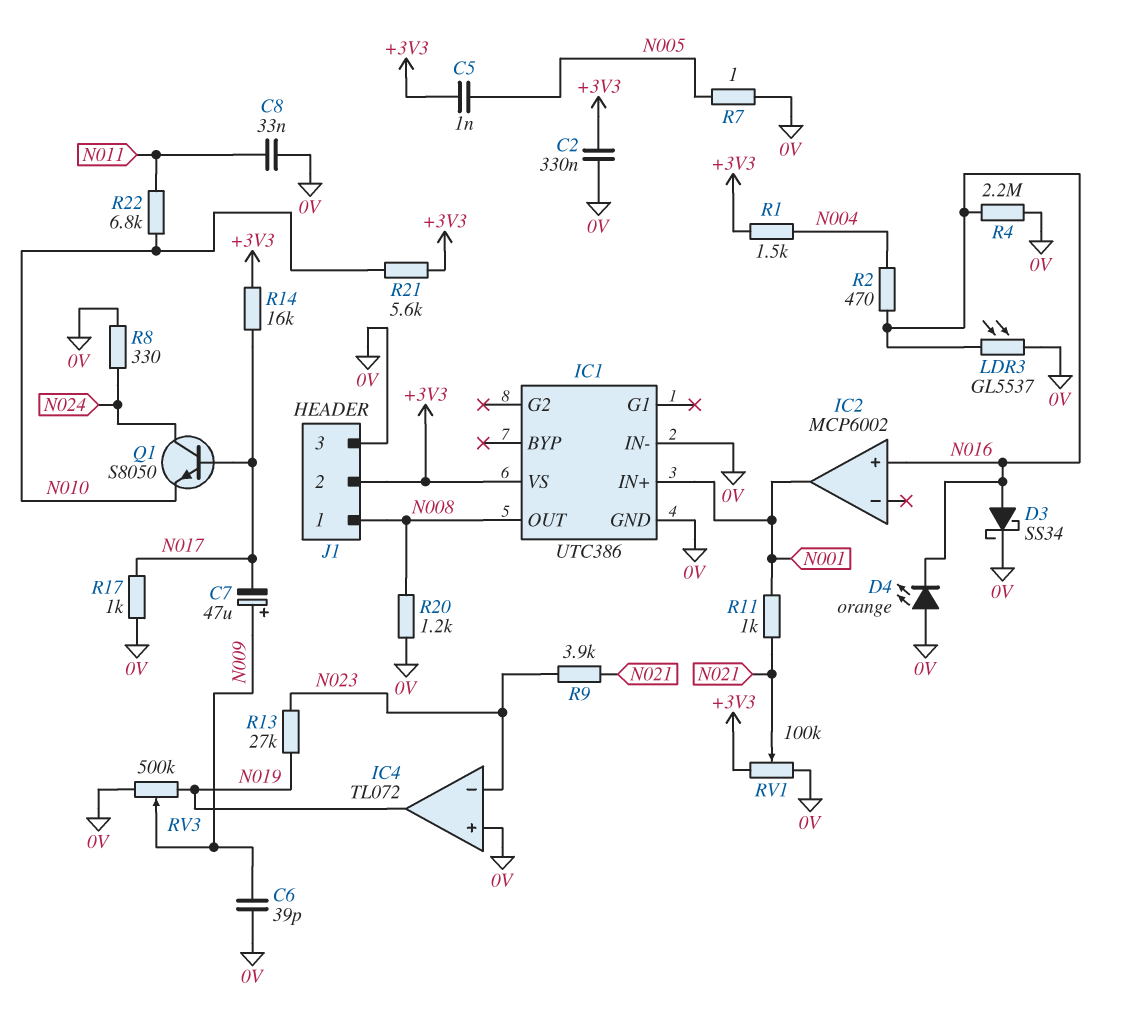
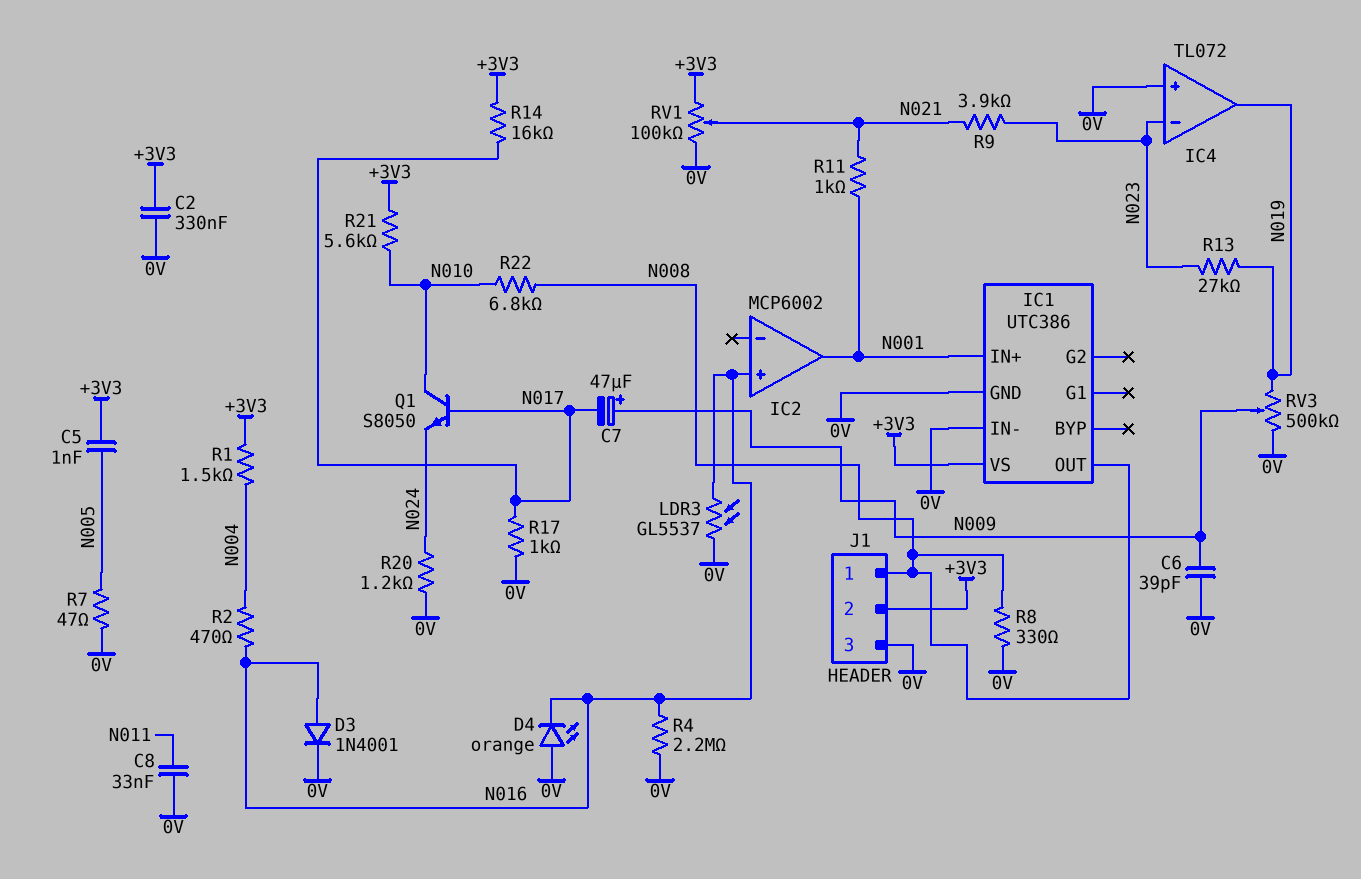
D3: schottky SS34 (A N016, K 0V) -> diode 1N4001 (A N016, K 0V)
Q1: NPN S8050 (B N017, C N024, E N010) -> NPN S8050 (B N017, C N010, E N024)
R7: 1 (0V, N005) -> 47 (0V, N005)
R8: 330 (0V, N024) -> 330 (0V, N008)
R20: 1.2k (0V, N008) -> 1.2k (0V, N024)
R22: 6.8k (N010, N011) -> 6.8k (N008, N010)

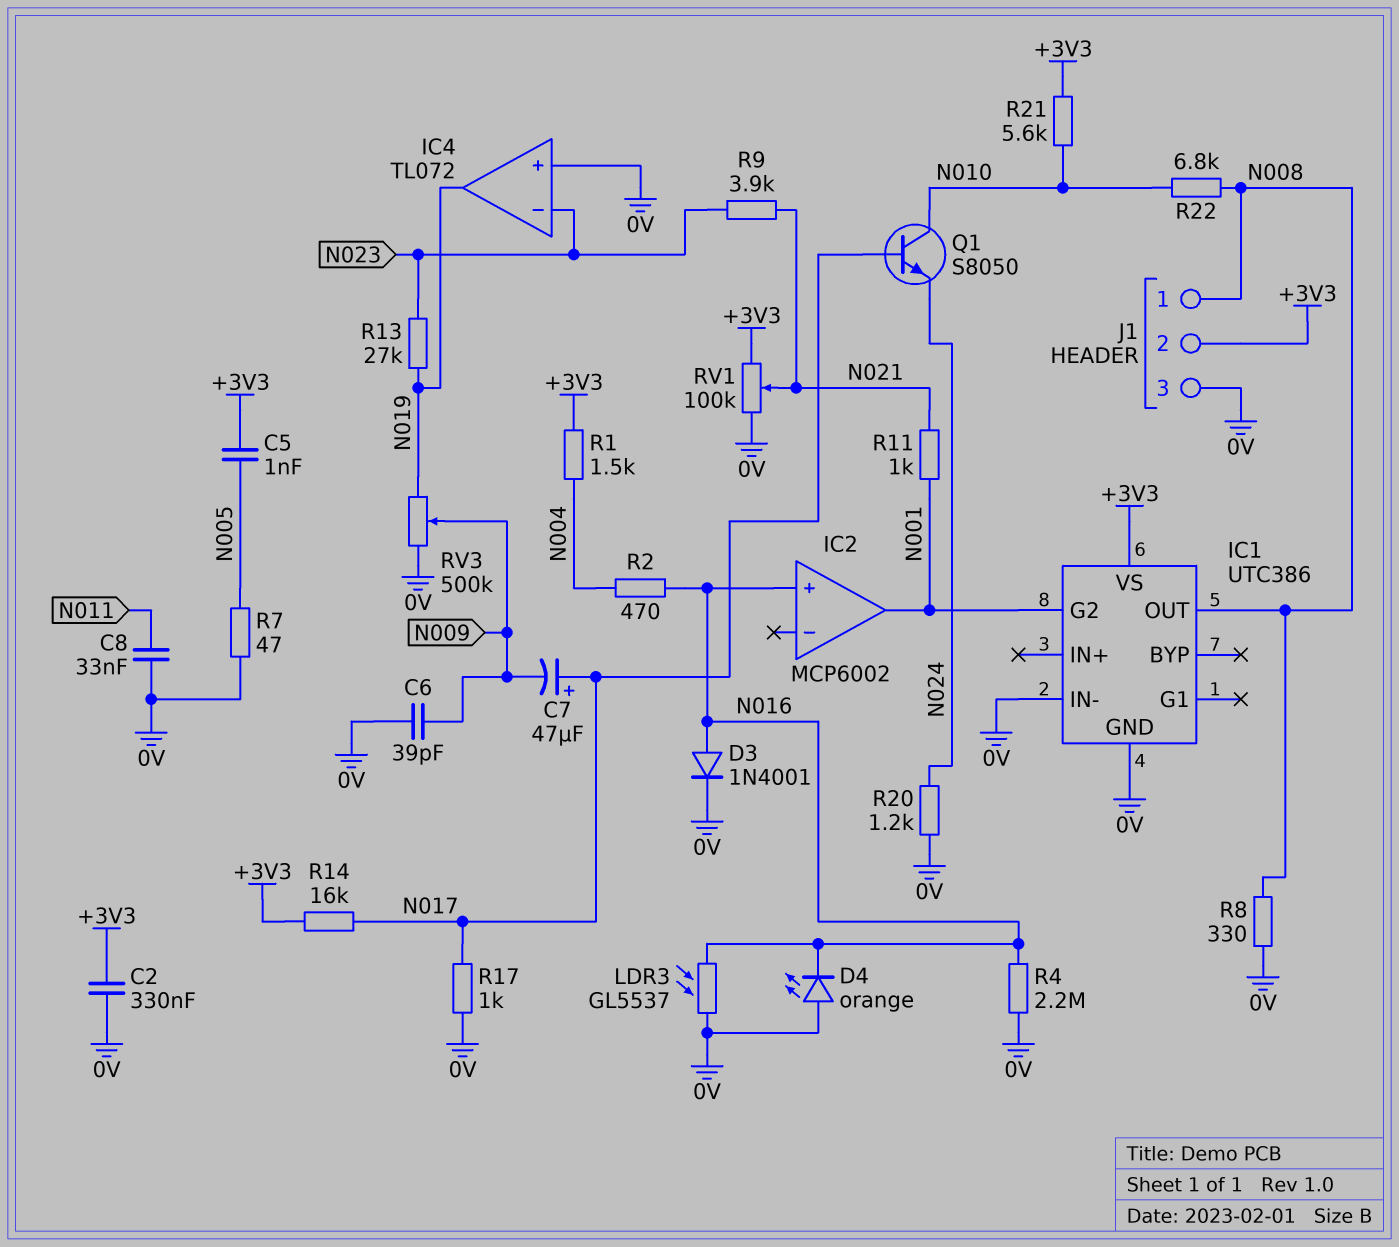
C7: 47uF (plus N009, minus N017) -> 47uF (plus N017, minus N009)
IC1 pin G2: none -> N001
IC1 pin IN+: N001 -> none

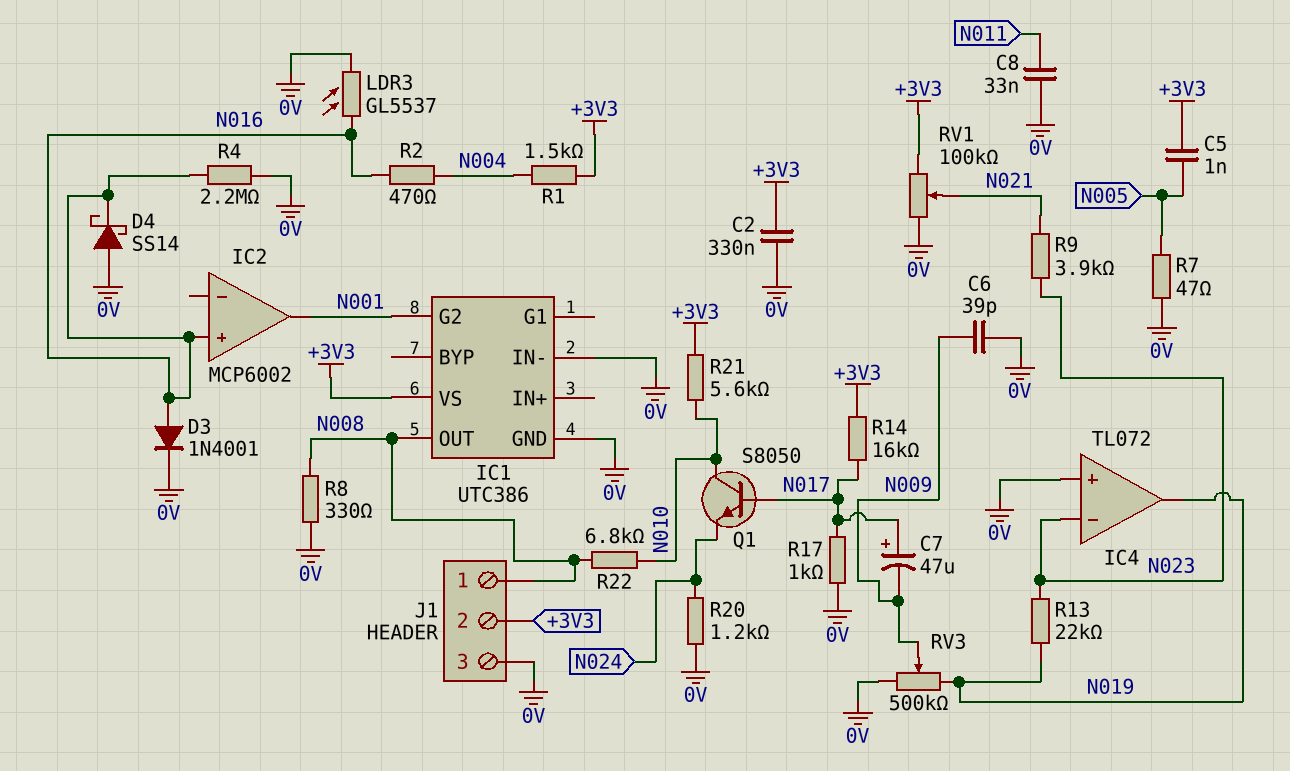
D4: LED orange (A 0V, K N016) -> schottky SS14 (A 0V, K N016)
R11: 1k (N001, N021) -> none
R13: 27k (N019, N023) -> 22k (N019, N023)

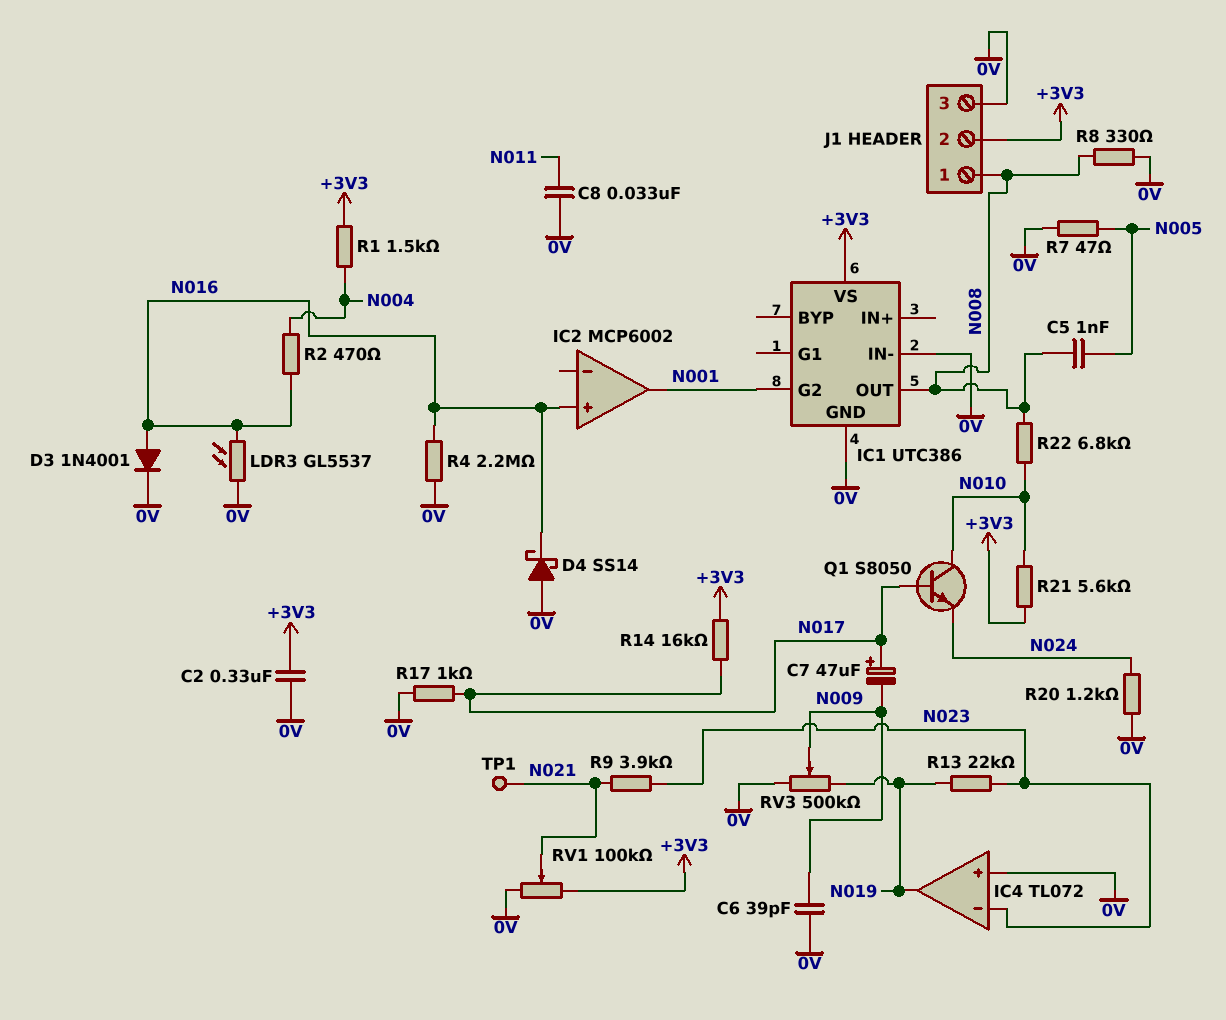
C5: 1nF (+3V3, N005) -> 1nF (N005, N008)
TP1: none -> test point (N021)

